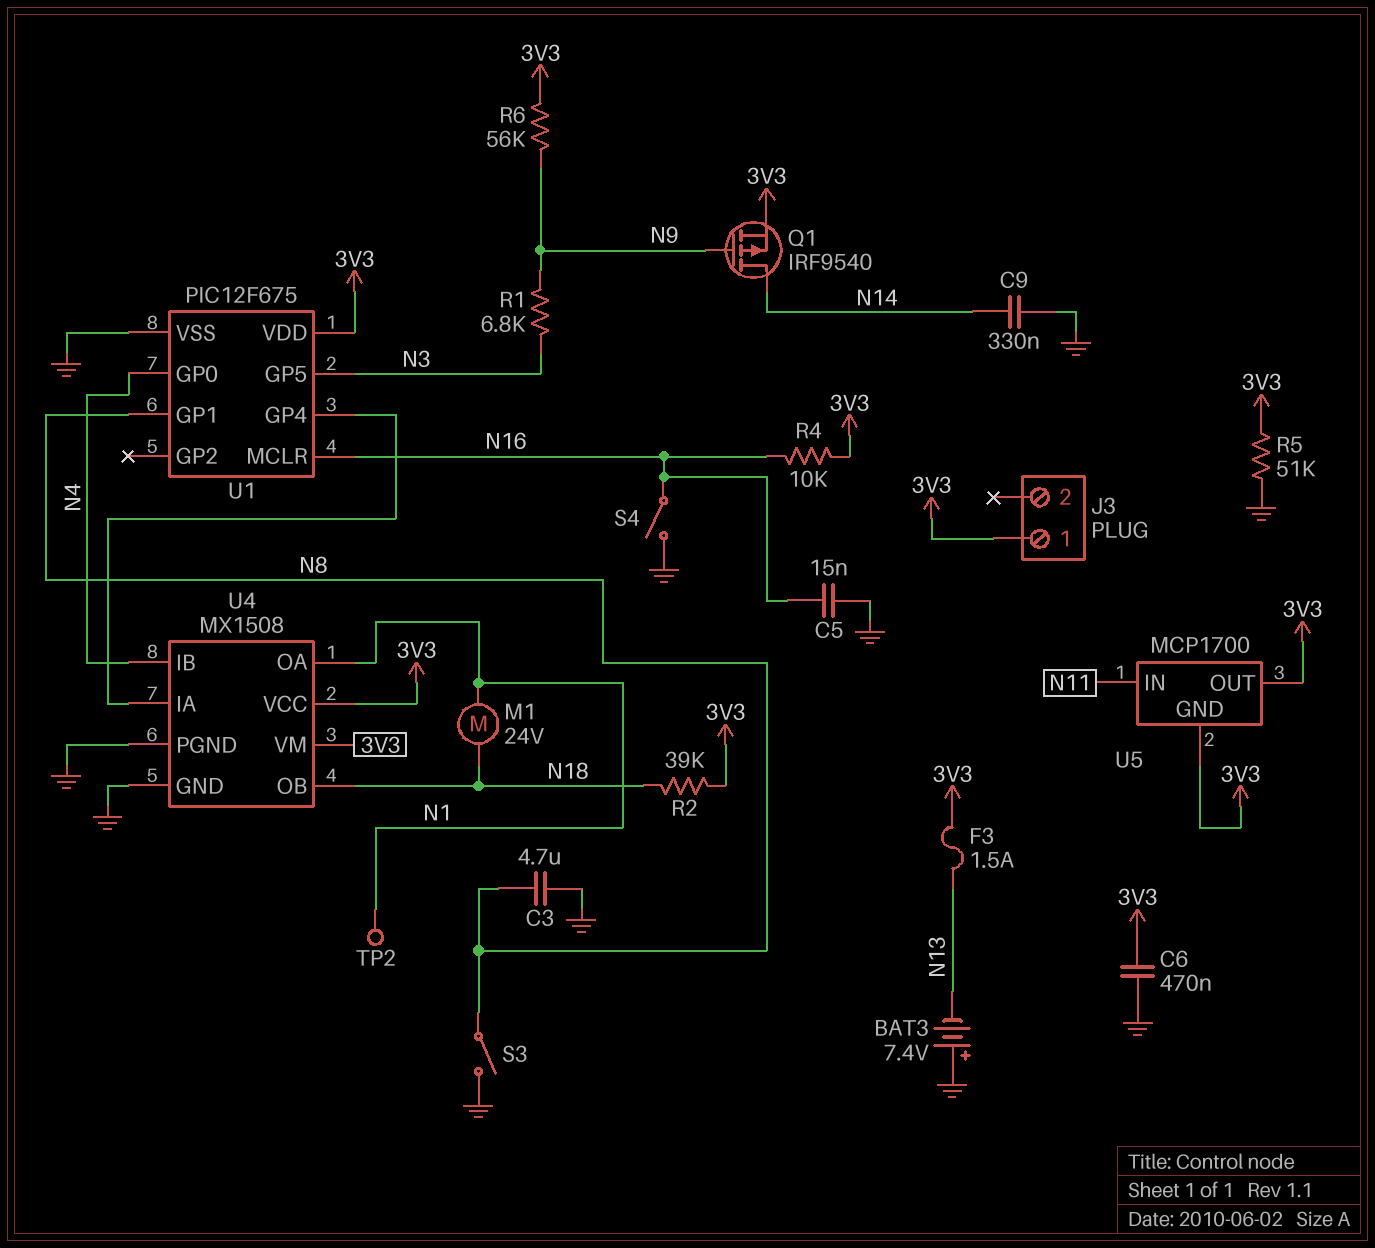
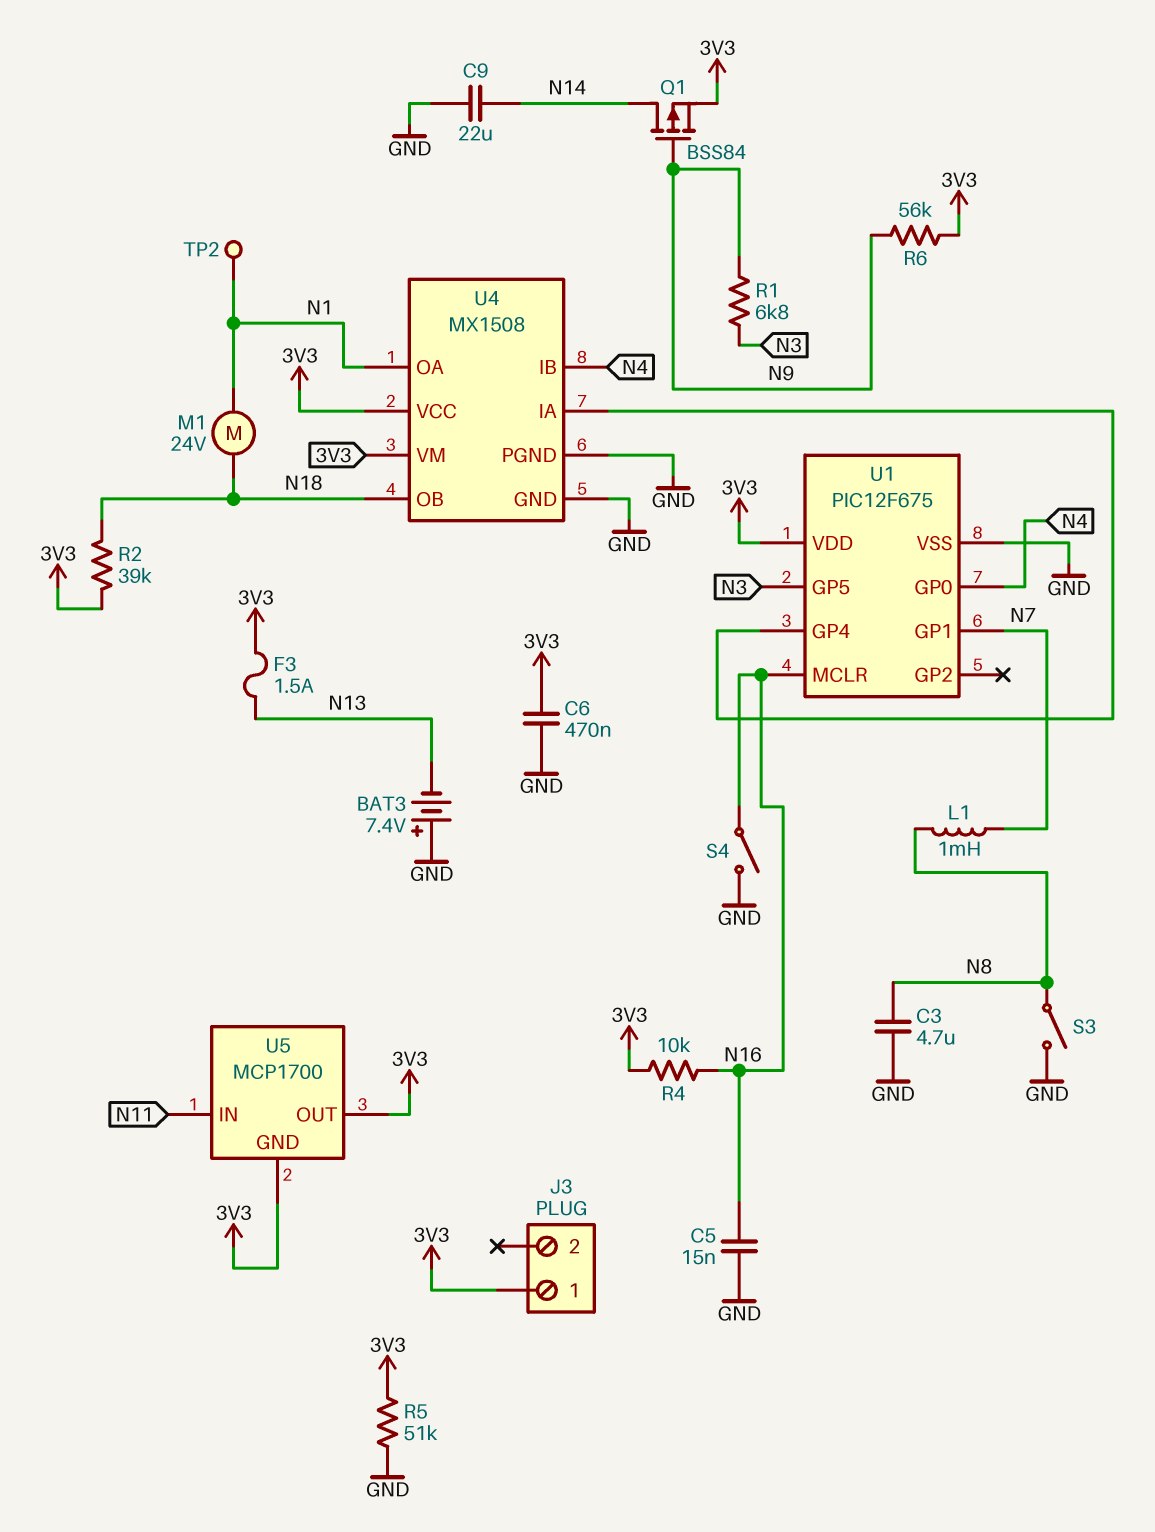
C9: 330nF (GND, N14) -> 22uF (GND, N14)
L1: none -> 1mH (N7, N8)
Q1: PMOS IRF9540 (G N9, D N14, S 3V3) -> PMOS BSS84 (G N9, D N14, S 3V3)
U1 pin GP1: N8 -> N7

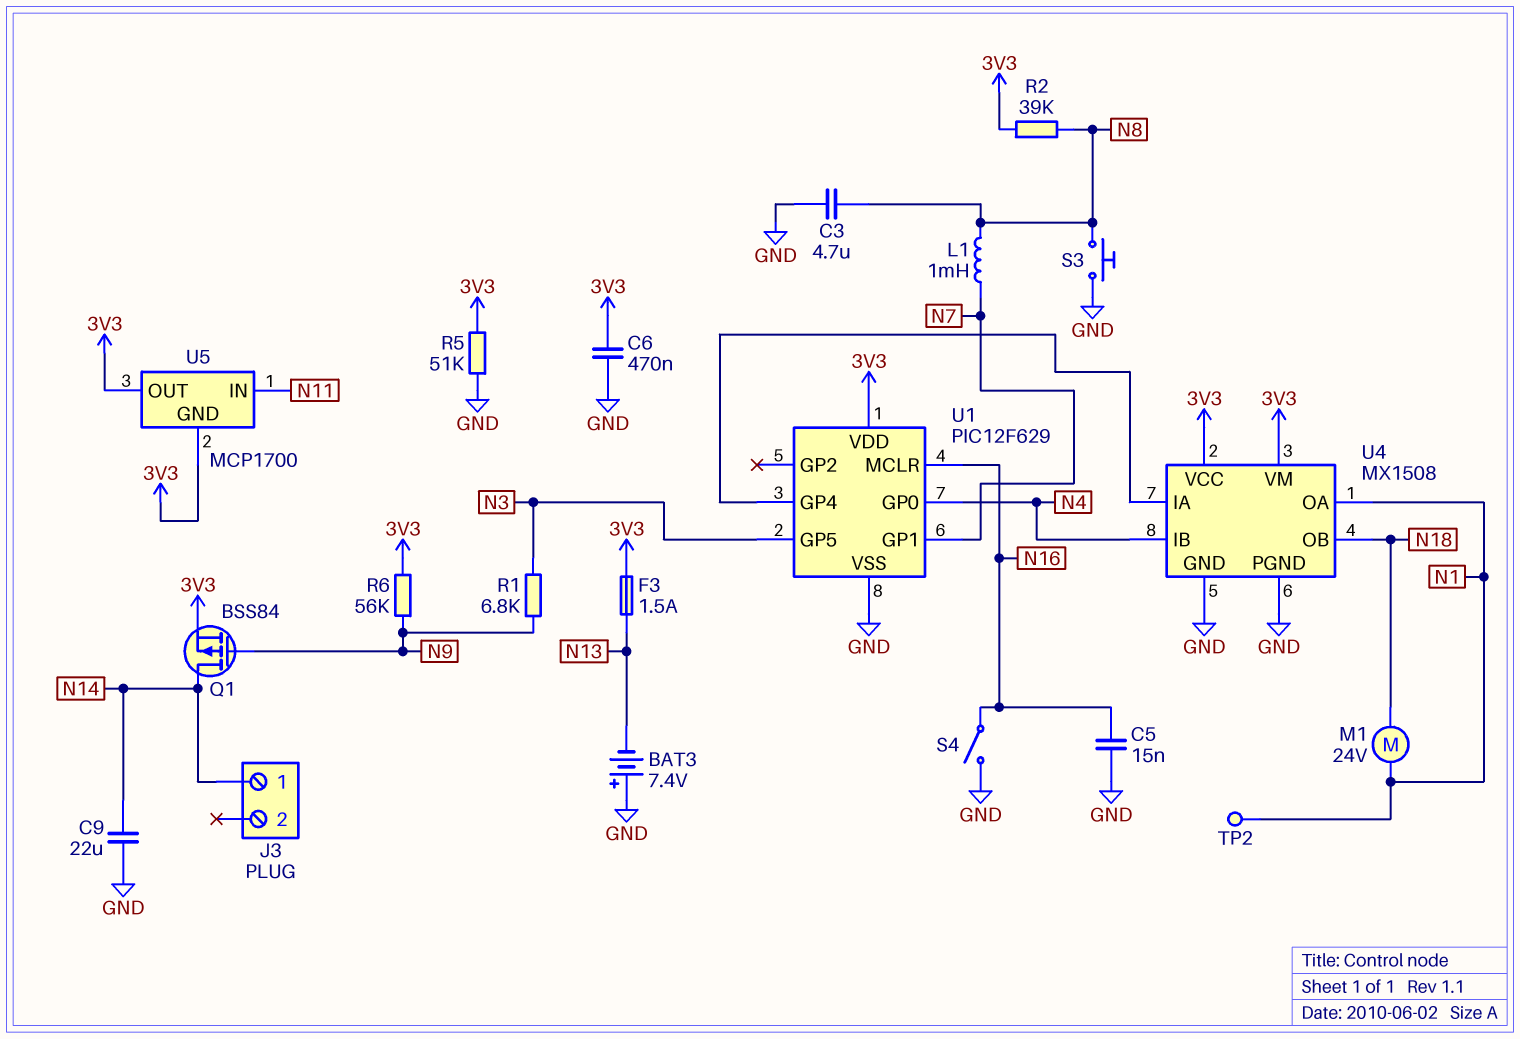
J3 pin 1: 3V3 -> N14
R2: 39k (3V3, N18) -> 39k (3V3, N8)
R4: 10k (3V3, N16) -> none
S3: switch (GND, N8) -> button (GND, N8)
U1: PIC12F675 -> PIC12F629

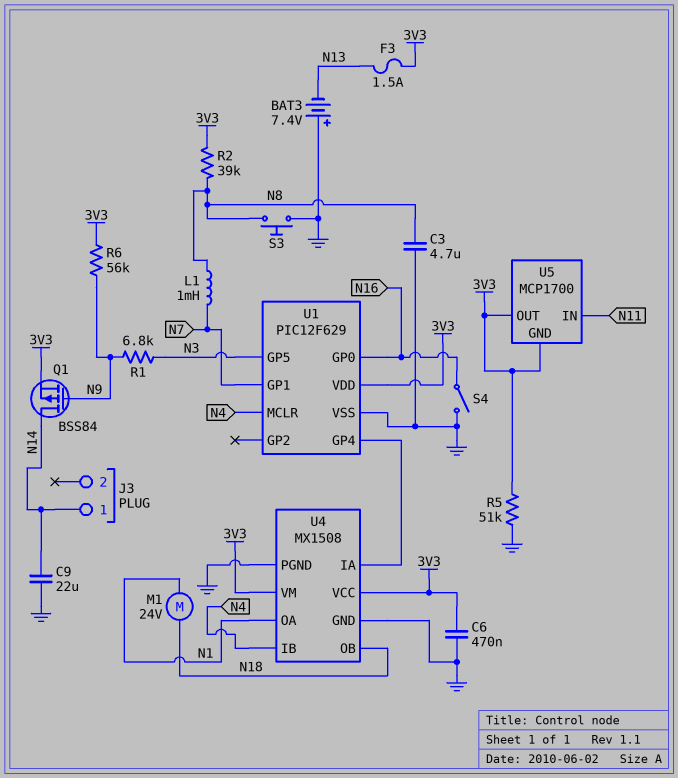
C5: 15nF (GND, N16) -> none
TP2: test point (N1) -> none
U1 pin GP0: N4 -> N16
U1 pin MCLR: N16 -> N4

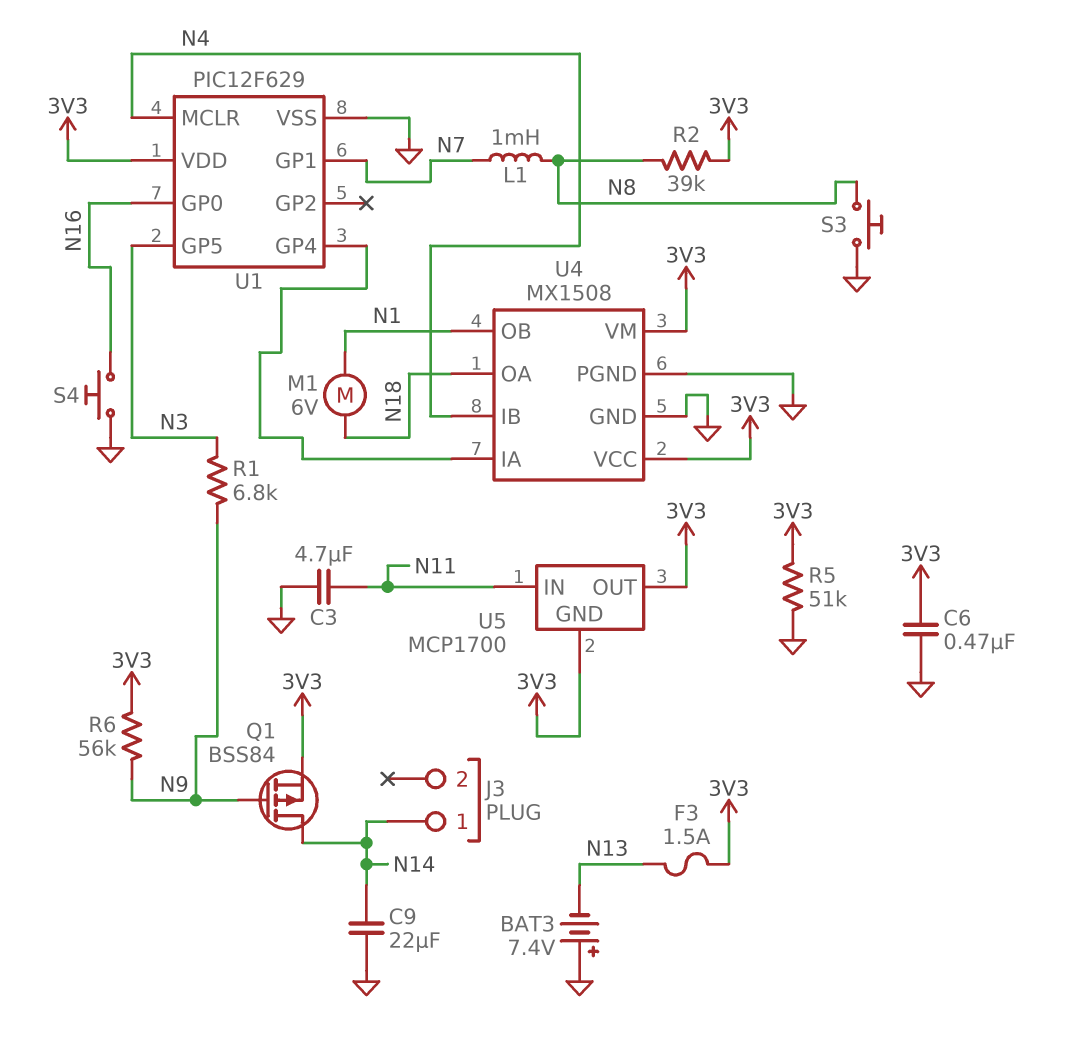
C3: 4.7uF (GND, N8) -> 4.7uF (GND, N11)
M1: motor 24V (N1, N18) -> motor 6V (N1, N18)
S4: switch (GND, N16) -> button (GND, N16)
U4 pin OA: N1 -> N18
U4 pin OB: N18 -> N1

